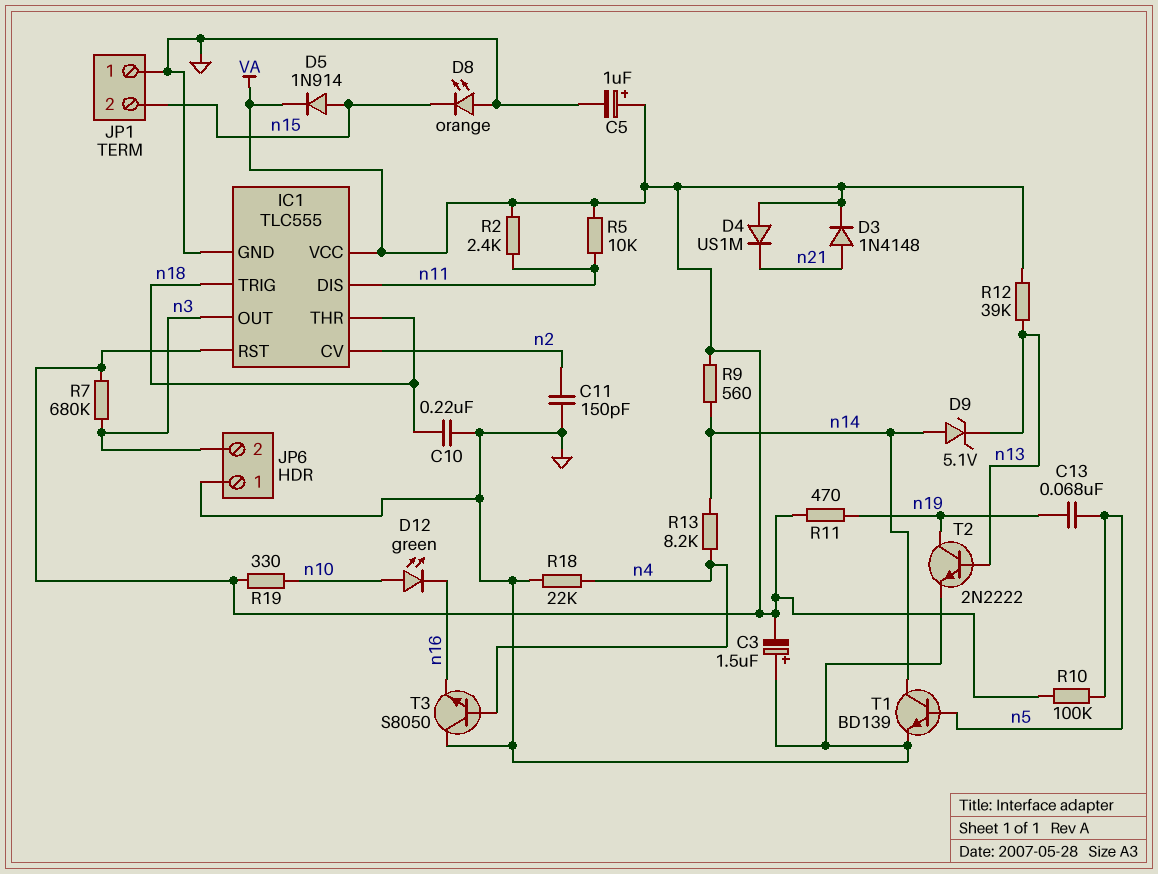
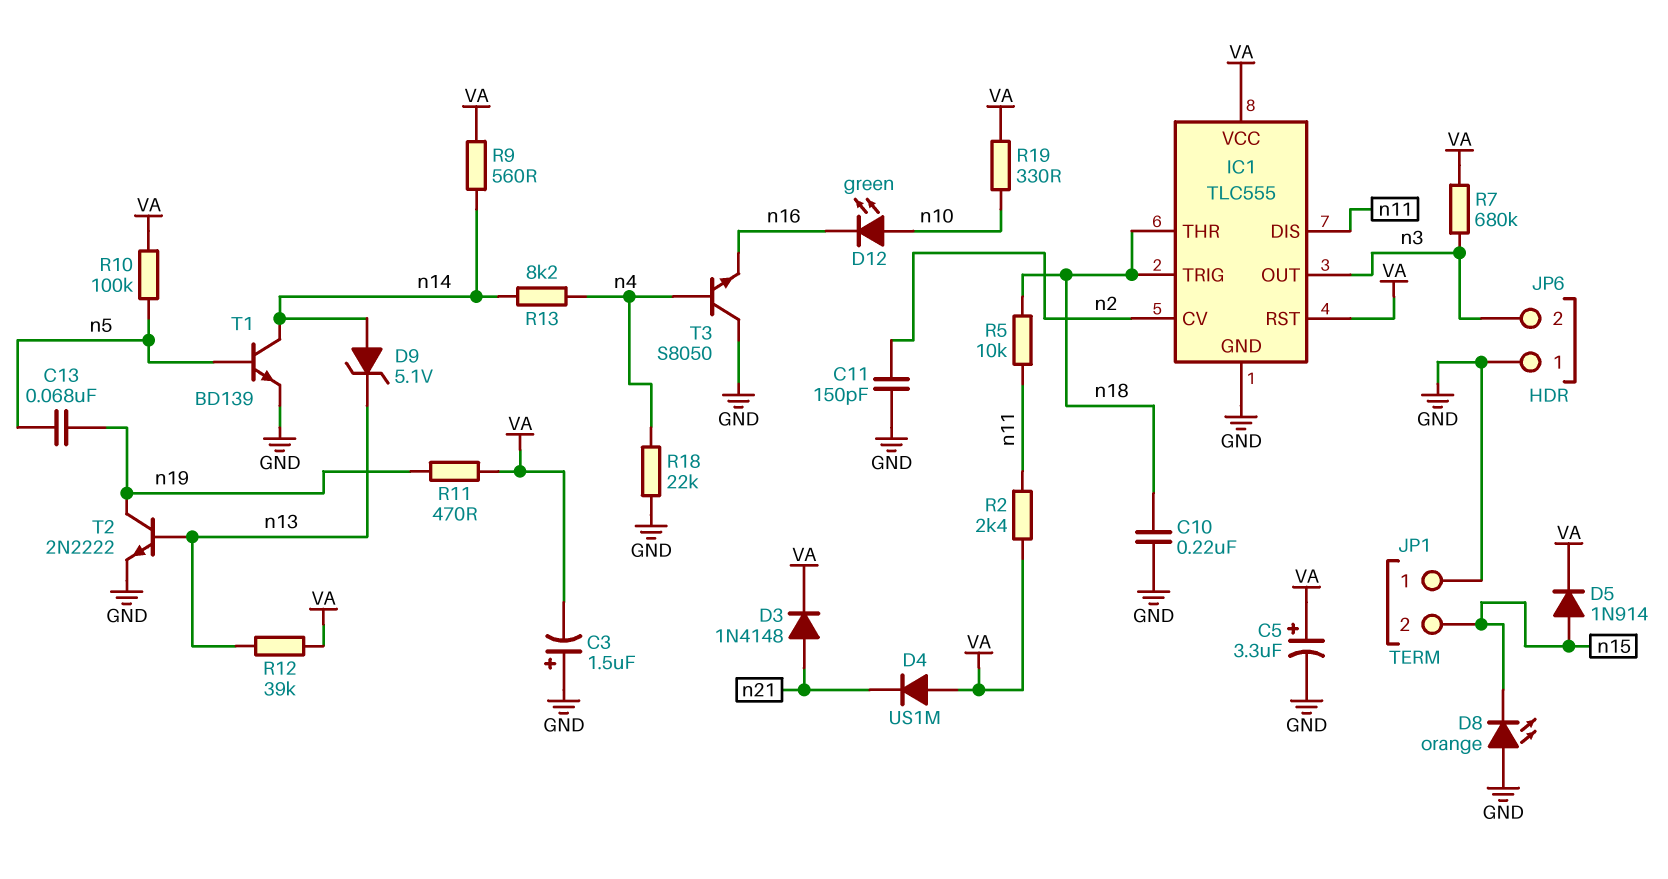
C5: 1uF (plus VA, minus GND) -> 3.3uF (plus VA, minus GND)
R5: 10k (VA, n11) -> 10k (n11, n18)

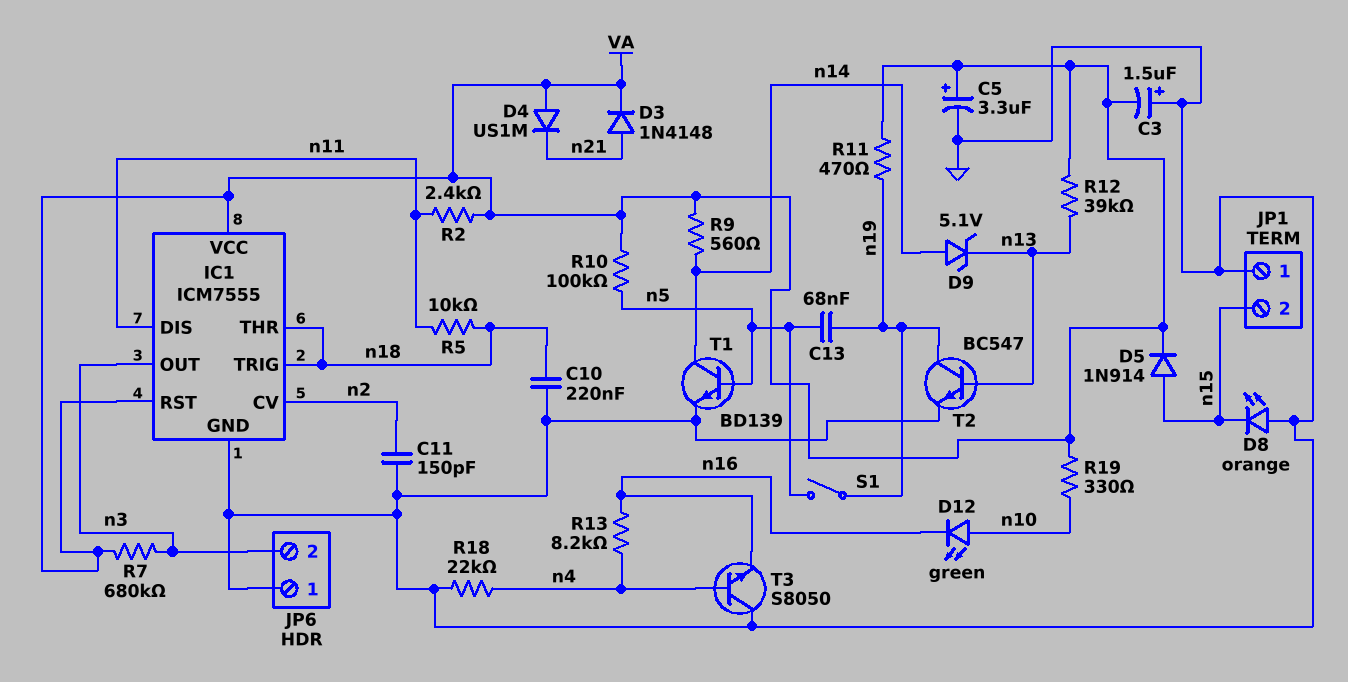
IC1: TLC555 -> ICM7555
R13: 8.2k (n4, n14) -> 8.2k (n4, n16)
S1: none -> switch (n5, n19)
T2: NPN 2N2222 (B n13, C n19, E GND) -> NPN BC547 (B n13, C n19, E GND)

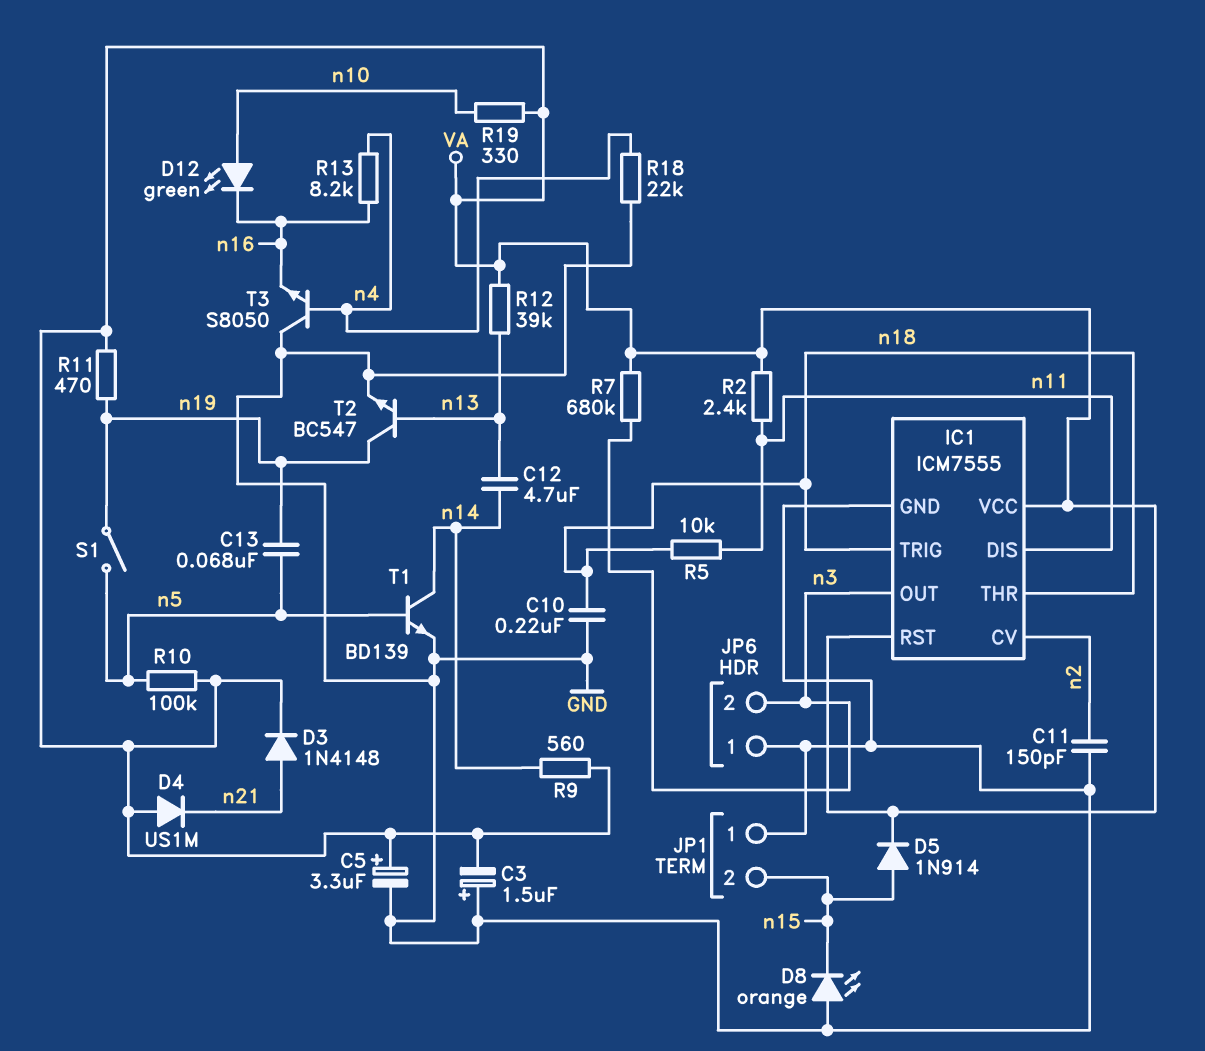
C12: none -> 4.7uF (n13, n14)
D9: zener 5.1V (A n14, K n13) -> none

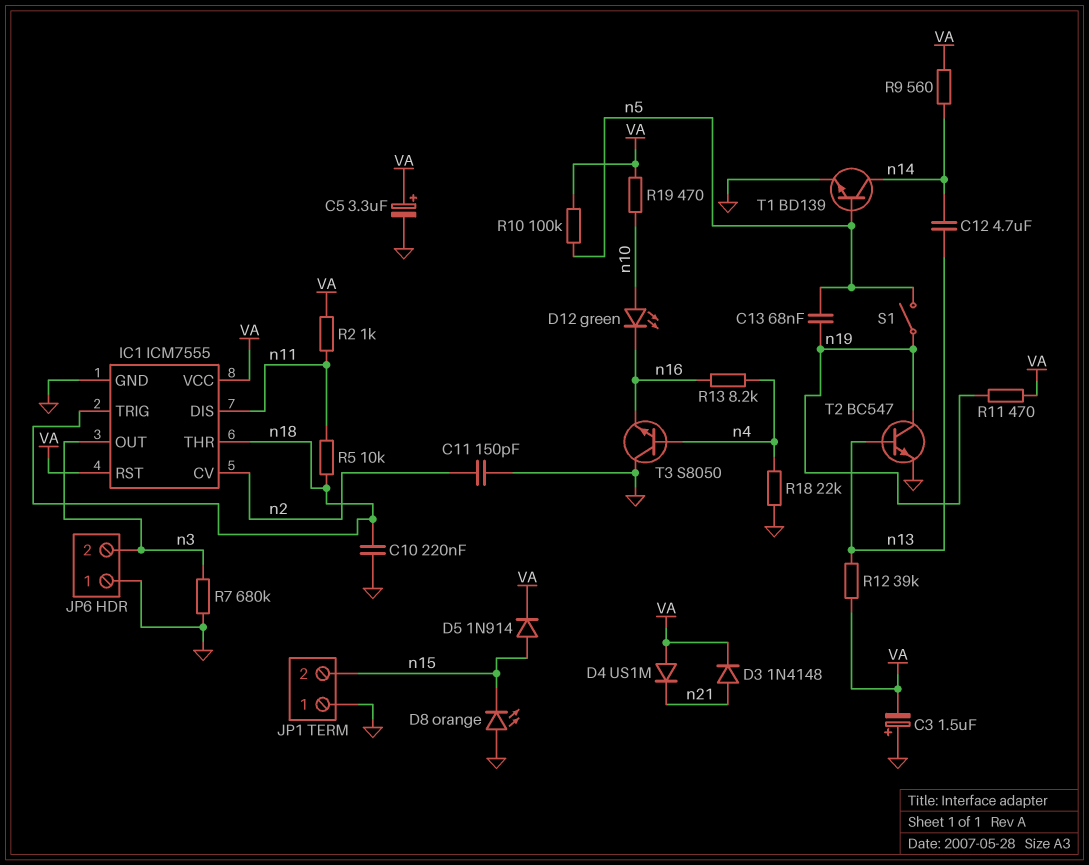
R2: 2.4k (VA, n11) -> 1k (VA, n11)
R7: 680k (VA, n3) -> 680k (GND, n3)
R19: 330 (VA, n10) -> 470 (VA, n10)

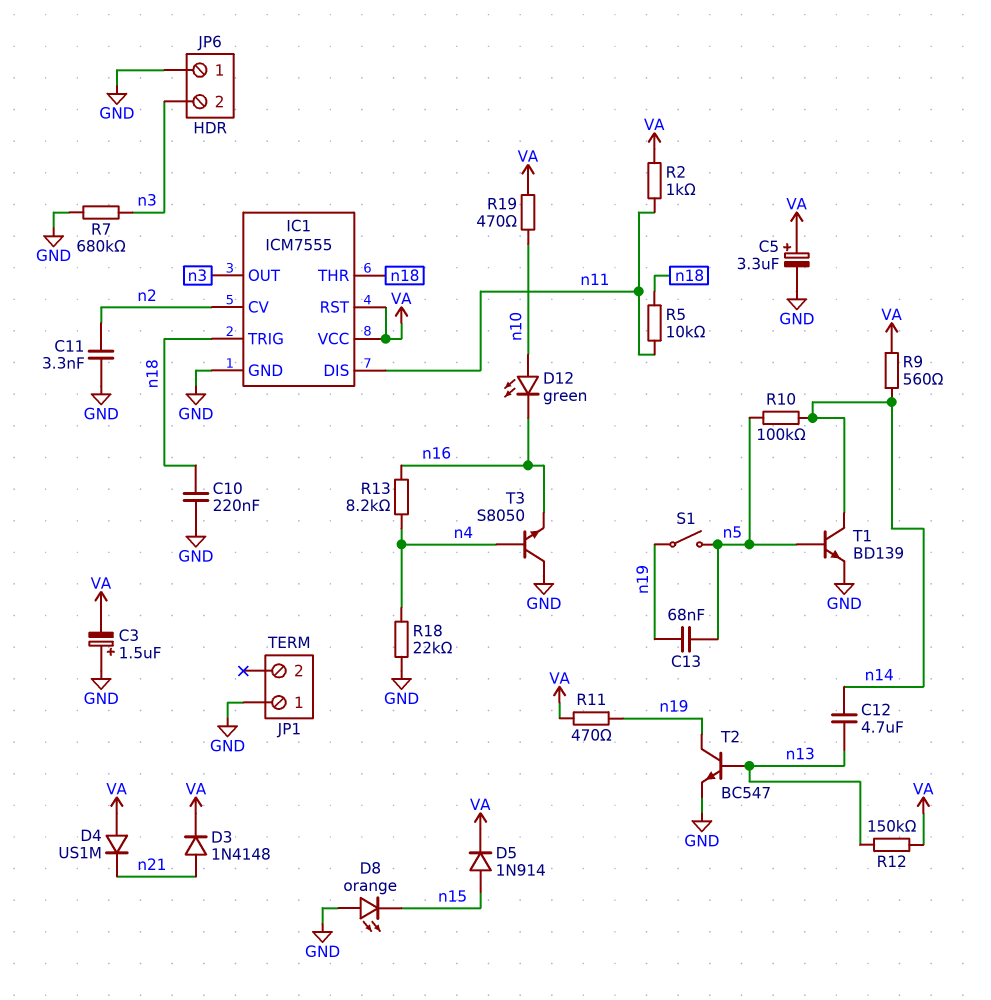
C11: 150pF (GND, n2) -> 3.3nF (GND, n2)
JP1 pin 2: n15 -> none
R10: 100k (VA, n5) -> 100k (n5, n14)
R12: 39k (VA, n13) -> 150k (VA, n13)

